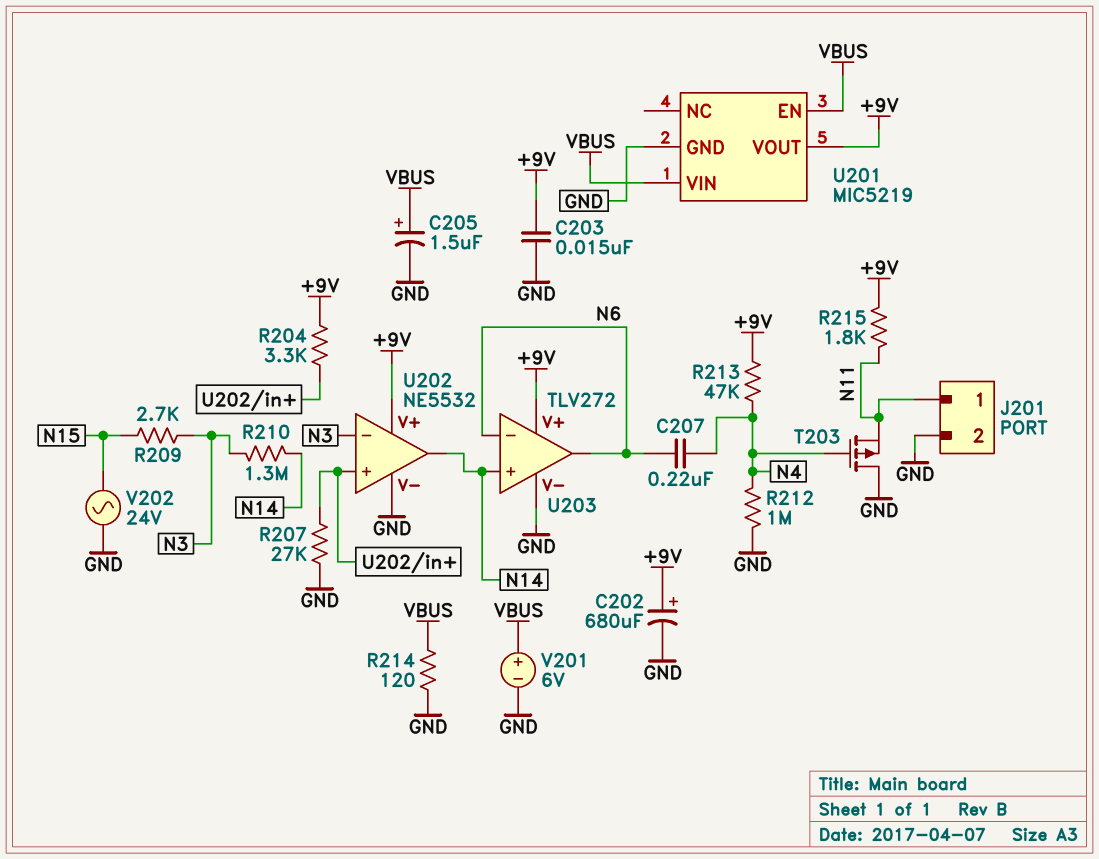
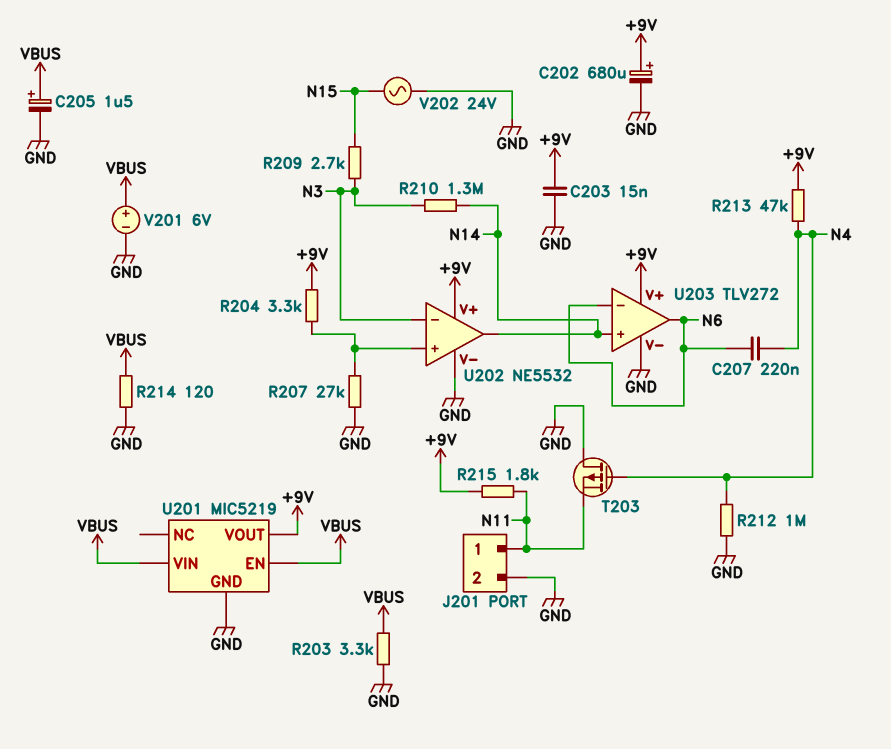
R203: none -> 3.3k (GND, VBUS)

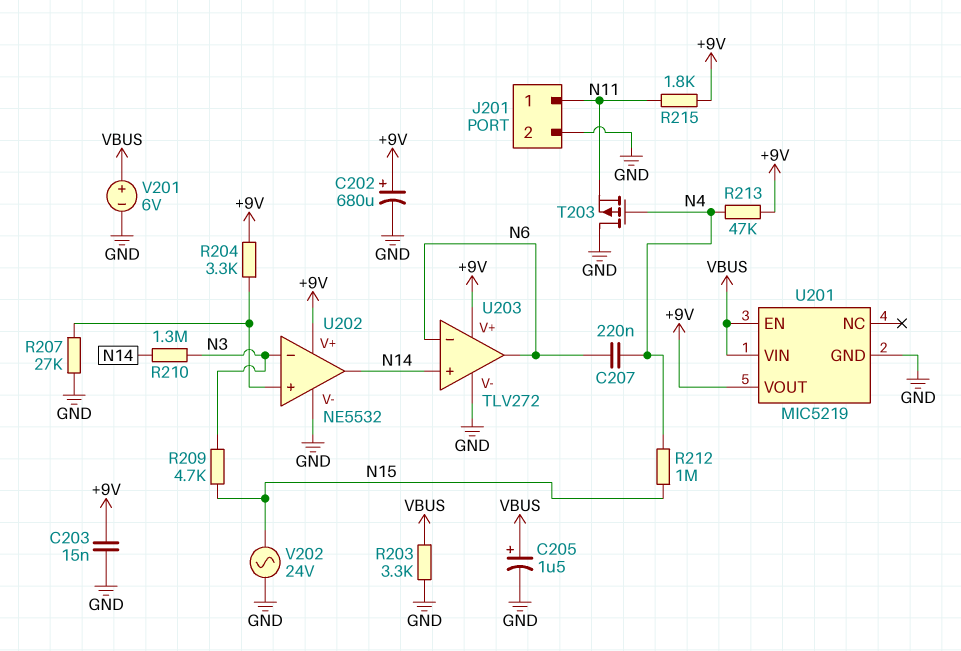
R209: 2.7k (N3, N15) -> 4.7k (N3, N15)
R212: 1M (GND, N4) -> 1M (N4, N15)
R214: 120 (GND, VBUS) -> none

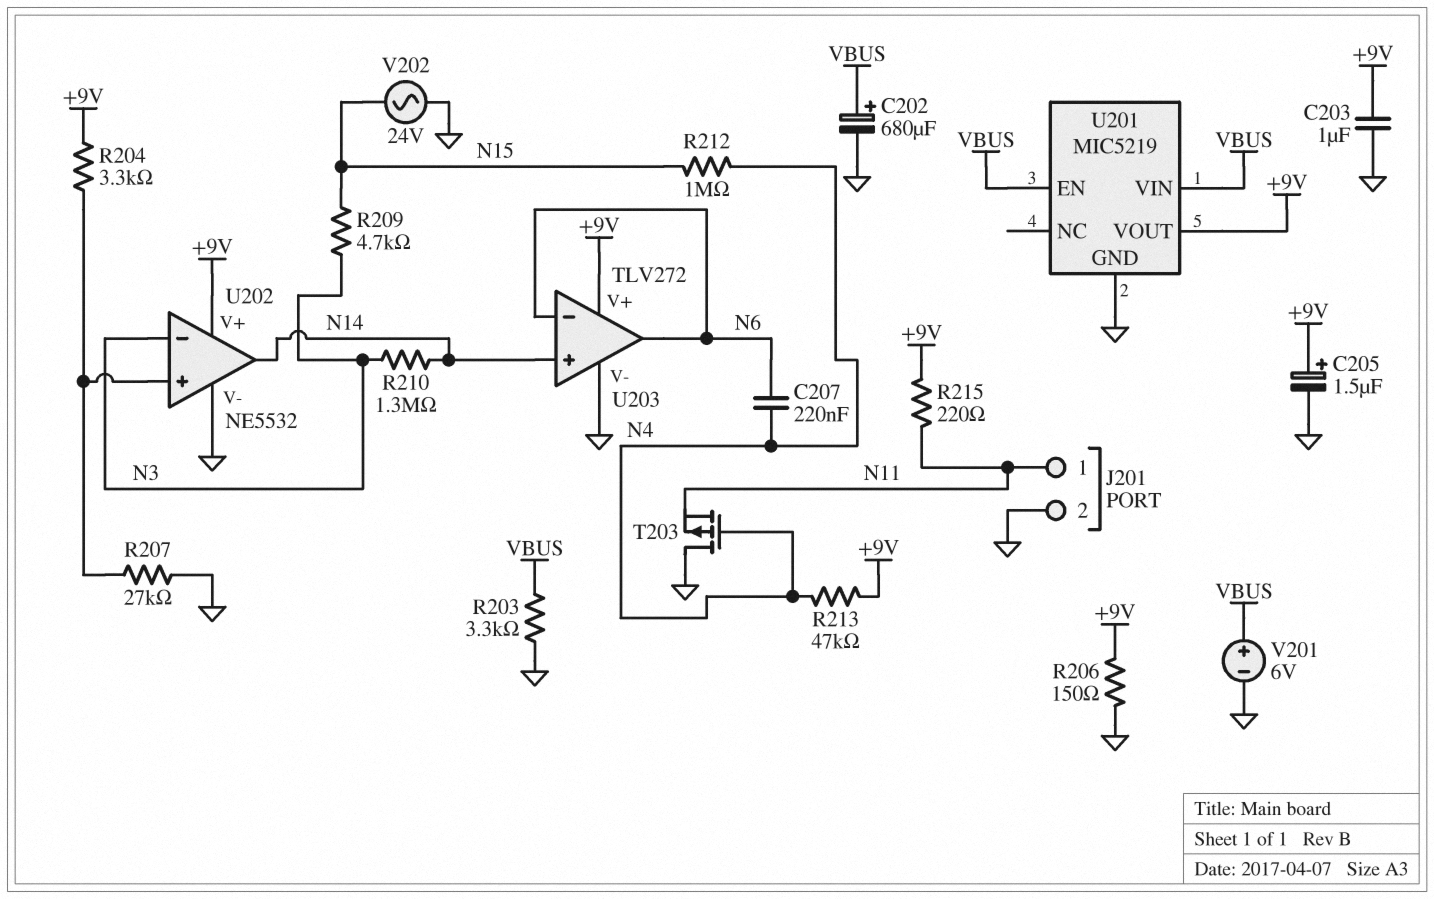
C202: 680uF (plus +9V, minus GND) -> 680uF (plus VBUS, minus GND)
C203: 15nF (+9V, GND) -> 1uF (+9V, GND)
C205: 1.5uF (plus VBUS, minus GND) -> 1.5uF (plus +9V, minus GND)
R206: none -> 150 (+9V, GND)
R215: 1.8k (+9V, N11) -> 220 (+9V, N11)

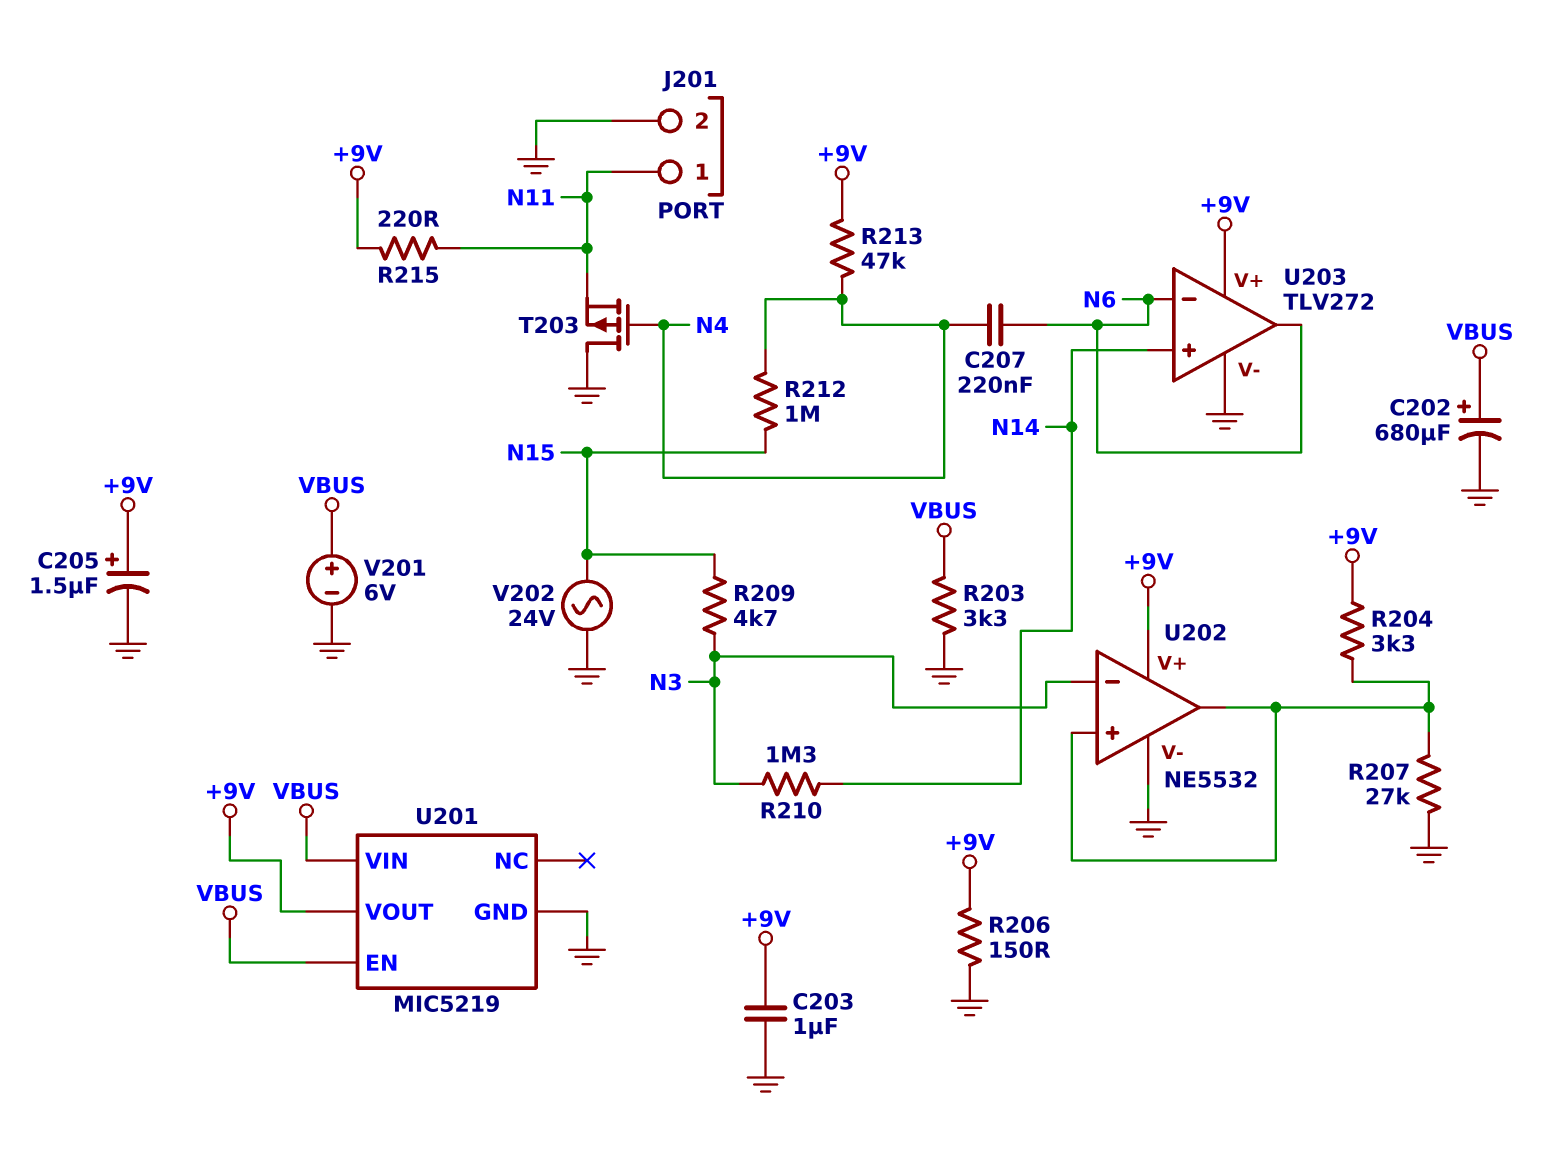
U202 pin out: N14 -> U202/in+

